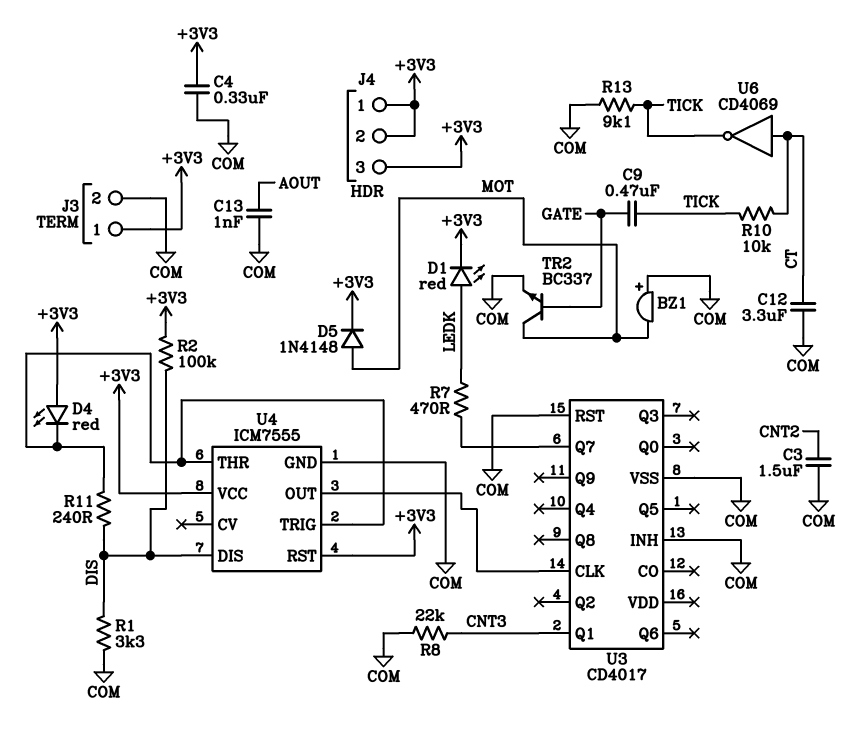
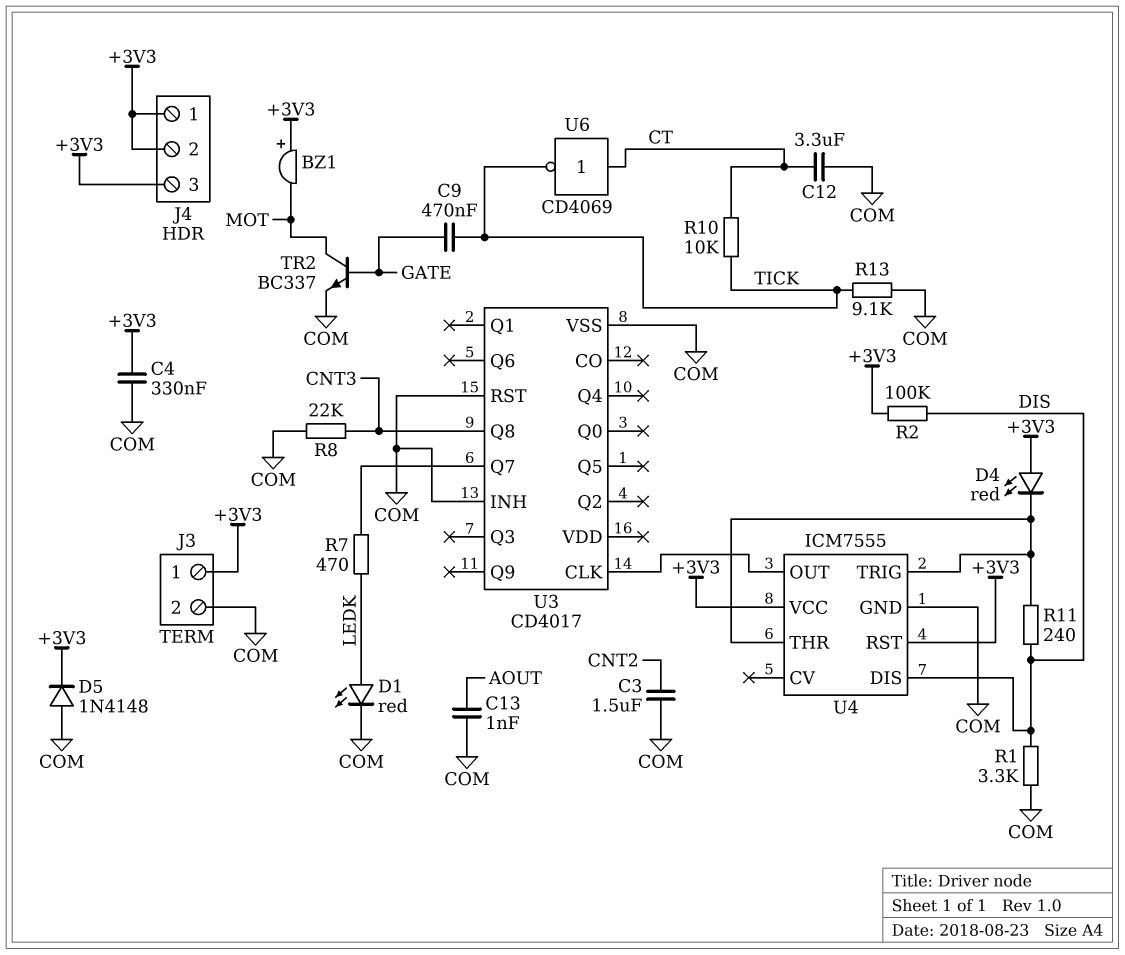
BZ1: buzzer (plus COM, minus MOT) -> buzzer (plus +3V3, minus MOT)
D1: LED red (A LEDK, K +3V3) -> LED red (A LEDK, K COM)
D5: diode 1N4148 (A MOT, K +3V3) -> diode 1N4148 (A COM, K +3V3)
U3 pin Q1: CNT3 -> none
U3 pin Q8: none -> CNT3

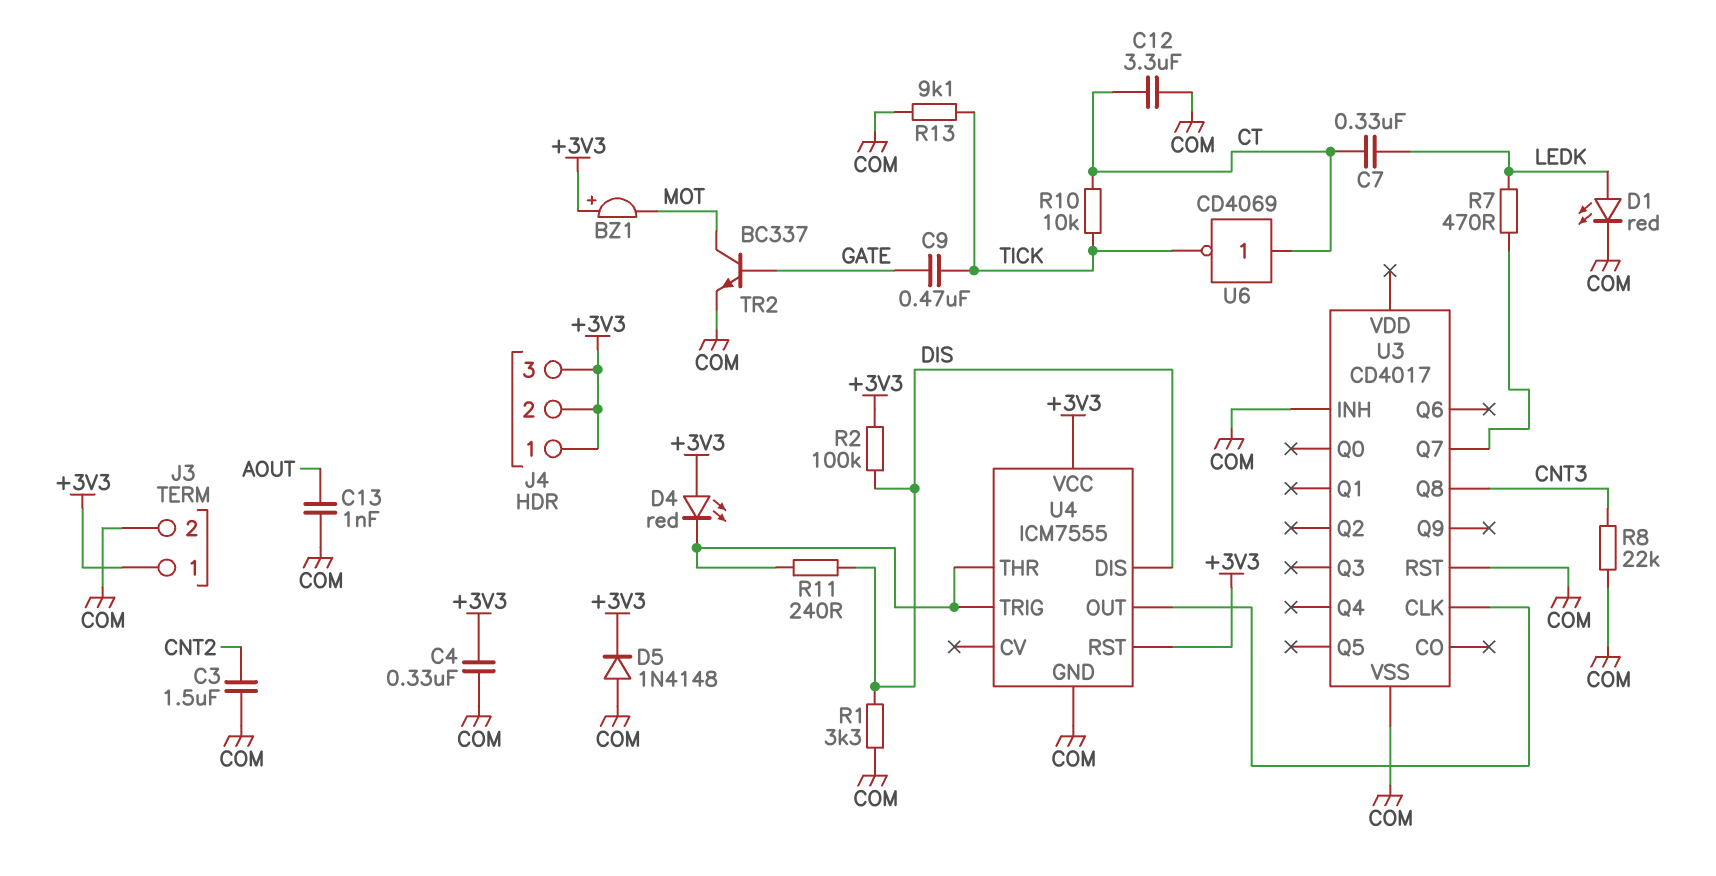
C7: none -> 330nF (CT, LEDK)

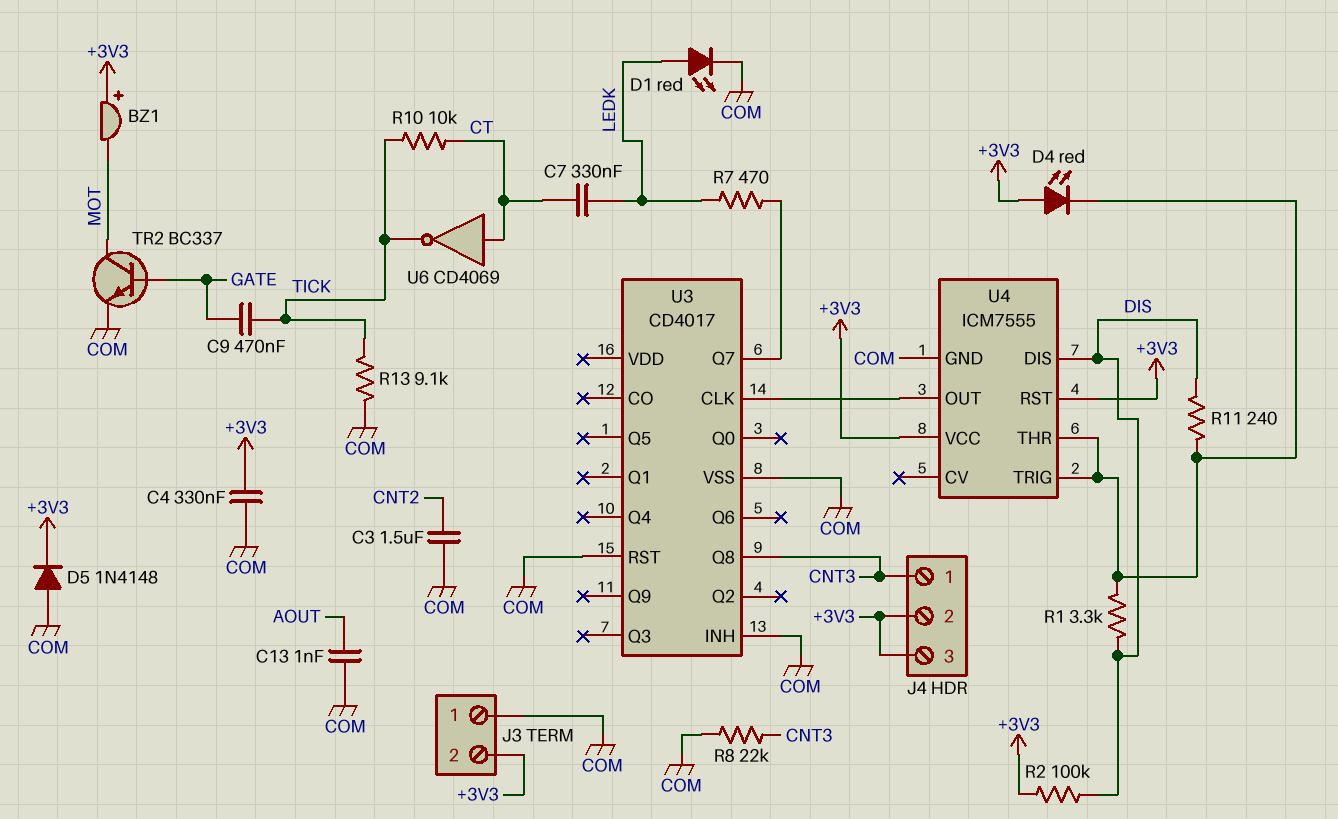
C12: 3.3uF (COM, CT) -> none
J3 pin 1: +3V3 -> COM
J3 pin 2: COM -> +3V3
J4 pin 1: +3V3 -> CNT3
R1: 3.3k (COM, DIS) -> 3.3k (DIS, U4/THR)

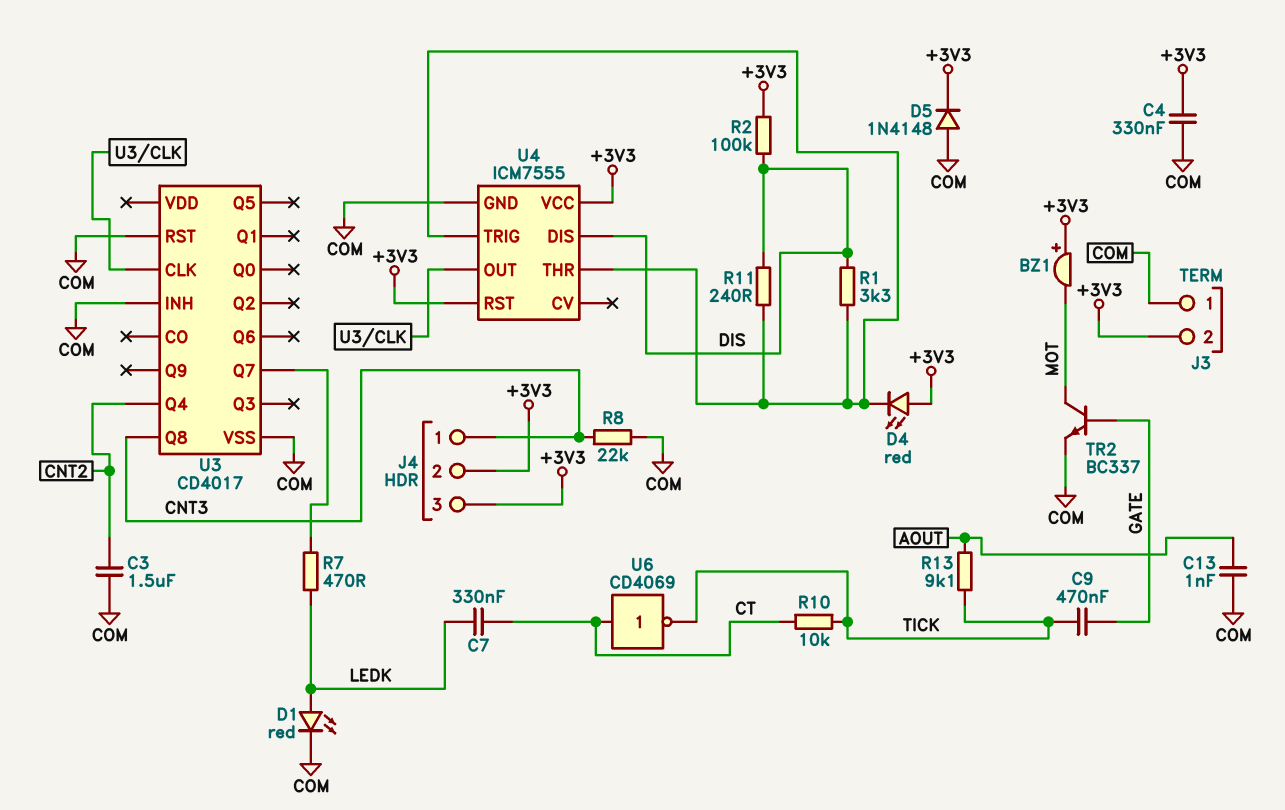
R13: 9.1k (COM, TICK) -> 9.1k (AOUT, TICK)
U3 pin Q4: none -> CNT2

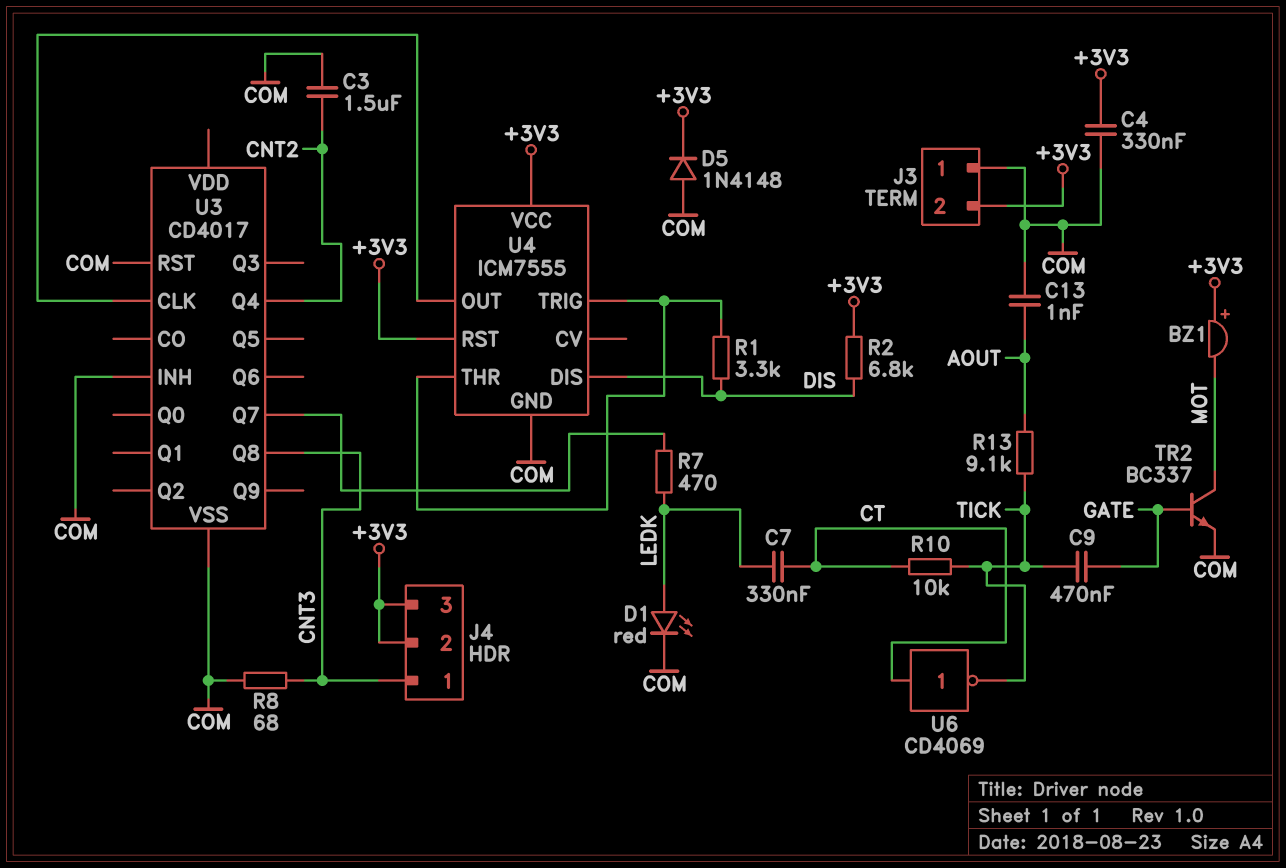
D4: LED red (A +3V3, K U4/THR) -> none
R2: 100k (+3V3, DIS) -> 6.8k (+3V3, DIS)
R8: 22k (CNT3, COM) -> 68 (CNT3, COM)
R11: 240 (DIS, U4/THR) -> none

